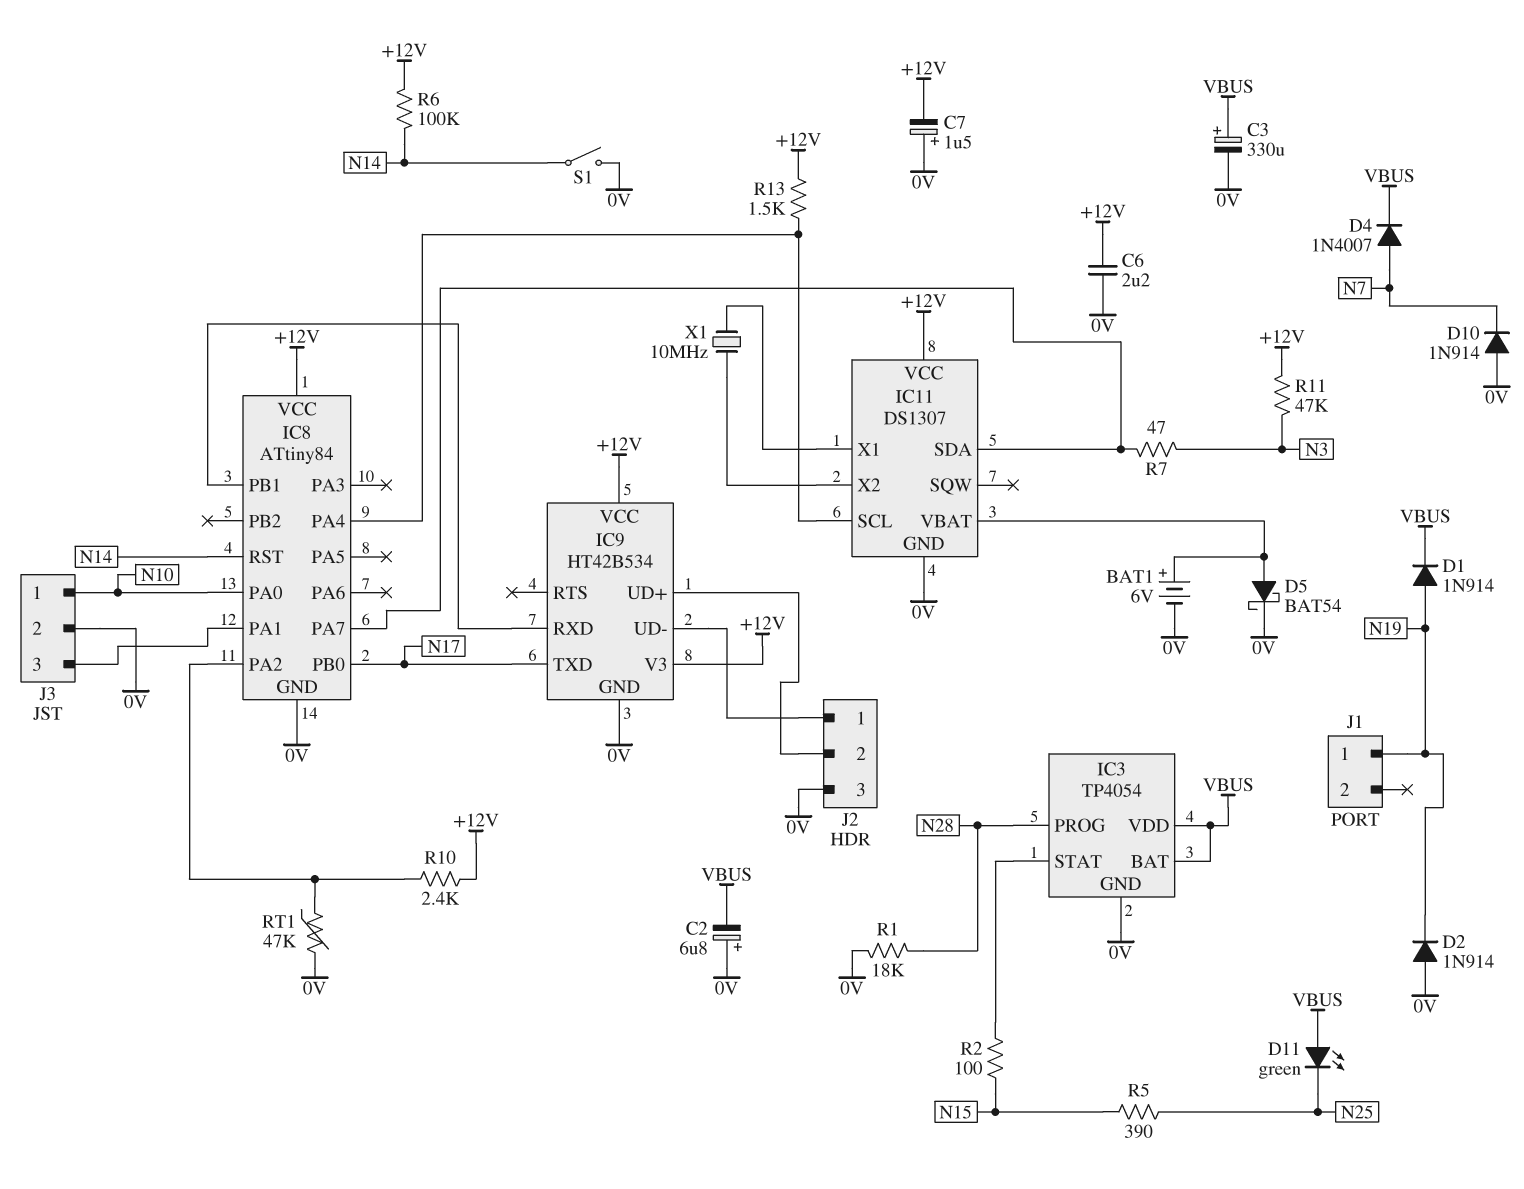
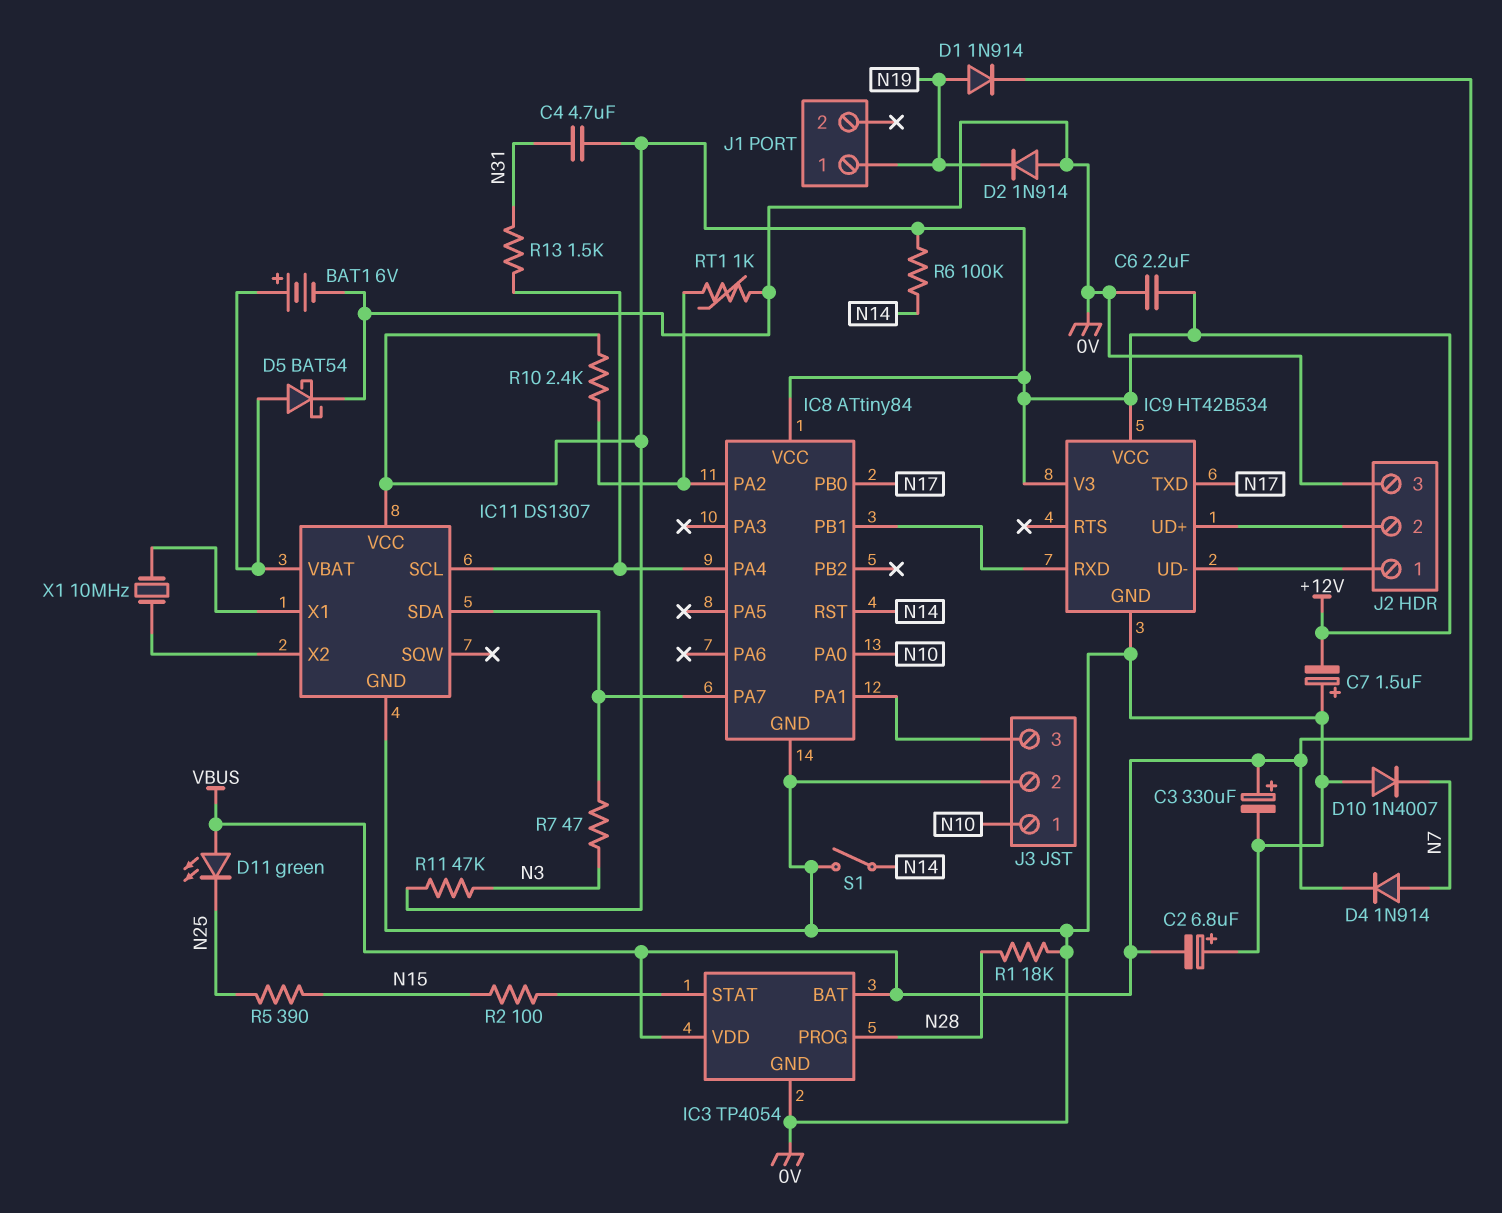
C4: none -> 4.7uF (+12V, N31)
D4: diode 1N4007 (A N7, K VBUS) -> diode 1N914 (A N7, K VBUS)
D10: diode 1N914 (A 0V, K N7) -> diode 1N4007 (A 0V, K N7)
R13: 1.5k (+12V, IC8/PA4) -> 1.5k (IC8/PA4, N31)
RT1: 47k (0V, IC8/PA2) -> 1k (0V, IC8/PA2)

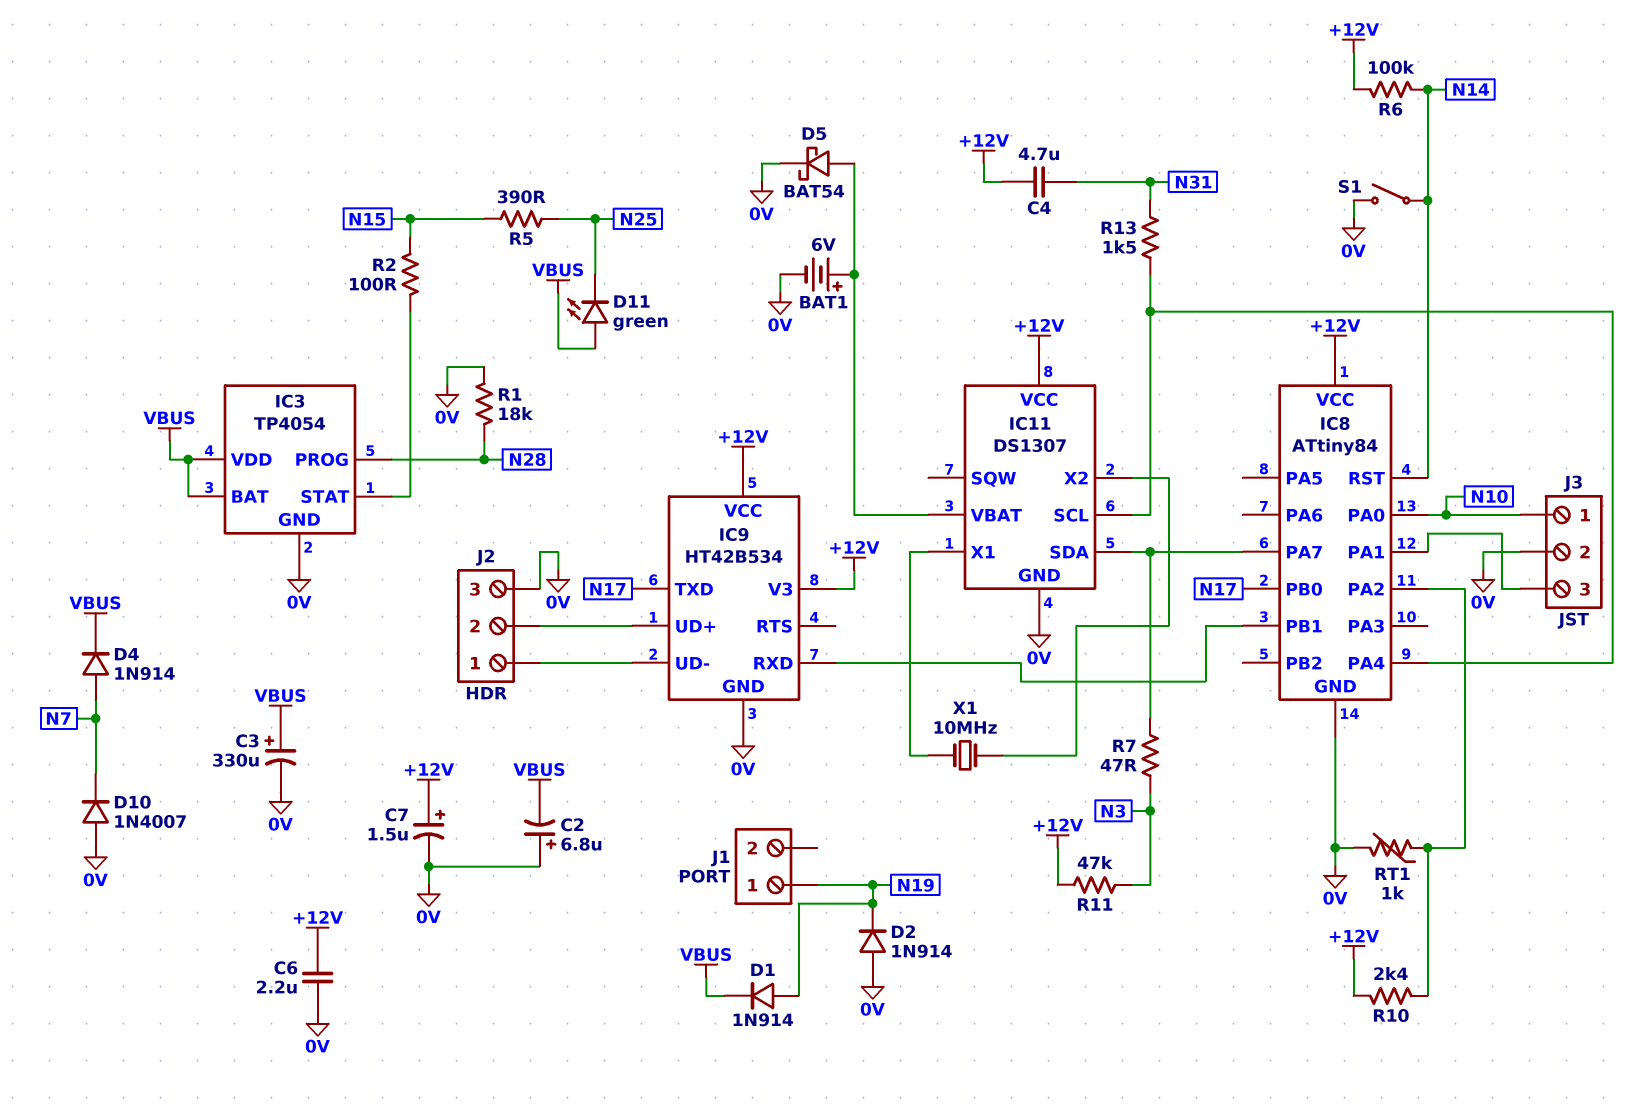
C7: 1.5uF (plus 0V, minus +12V) -> 1.5uF (plus +12V, minus 0V)

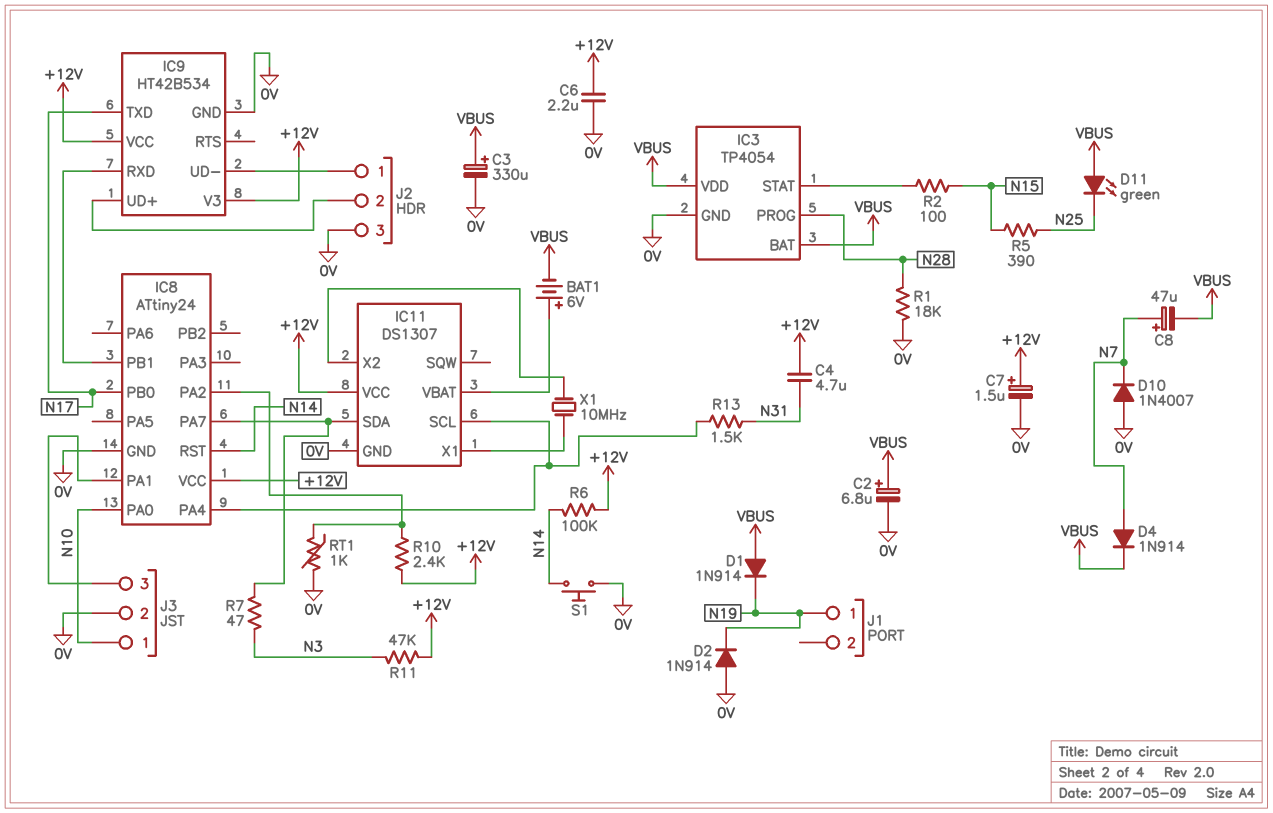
BAT1: 6V (plus IC11/VBAT, minus 0V) -> 6V (plus IC11/VBAT, minus VBUS)
C2: 6.8uF (plus 0V, minus VBUS) -> 6.8uF (plus VBUS, minus 0V)
C8: none -> 47uF (plus N7, minus VBUS)
D1: diode 1N914 (A N19, K VBUS) -> diode 1N914 (A VBUS, K N19)
D5: schottky BAT54 (A IC11/VBAT, K 0V) -> none
IC8: ATtiny84 -> ATtiny24
S1: switch (0V, N14) -> button (0V, N14)

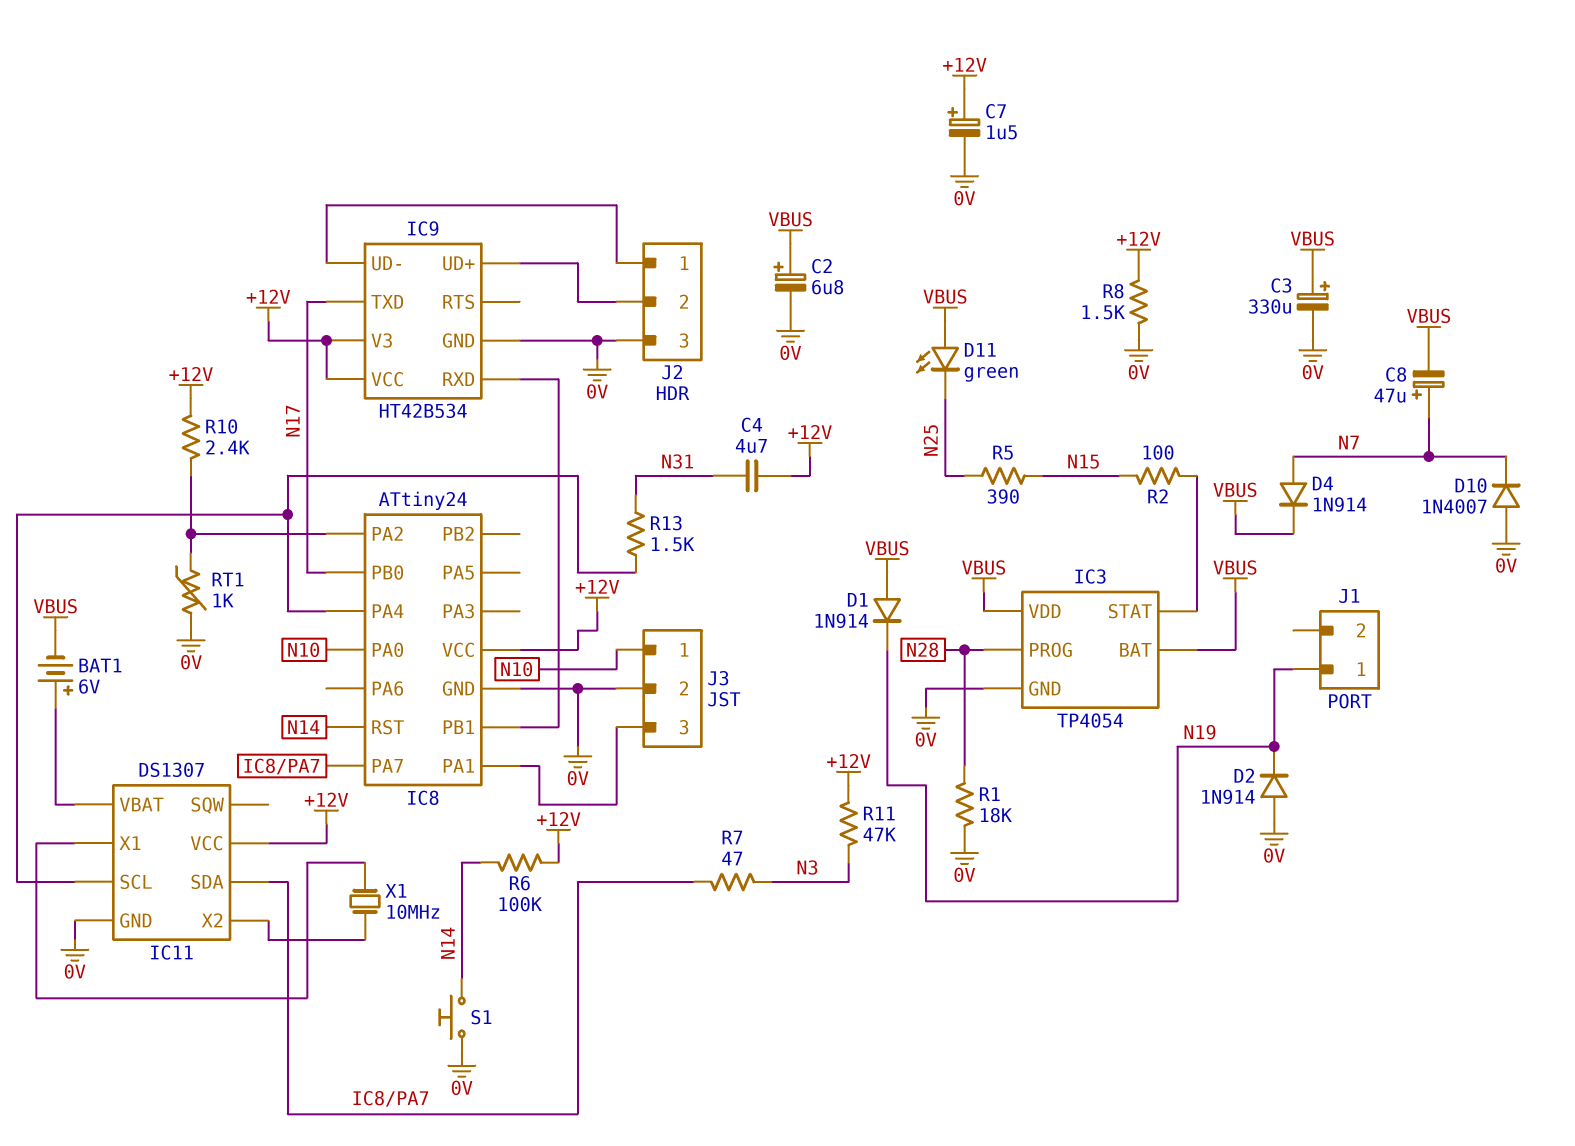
C6: 2.2uF (+12V, 0V) -> none
R8: none -> 1.5k (+12V, 0V)

